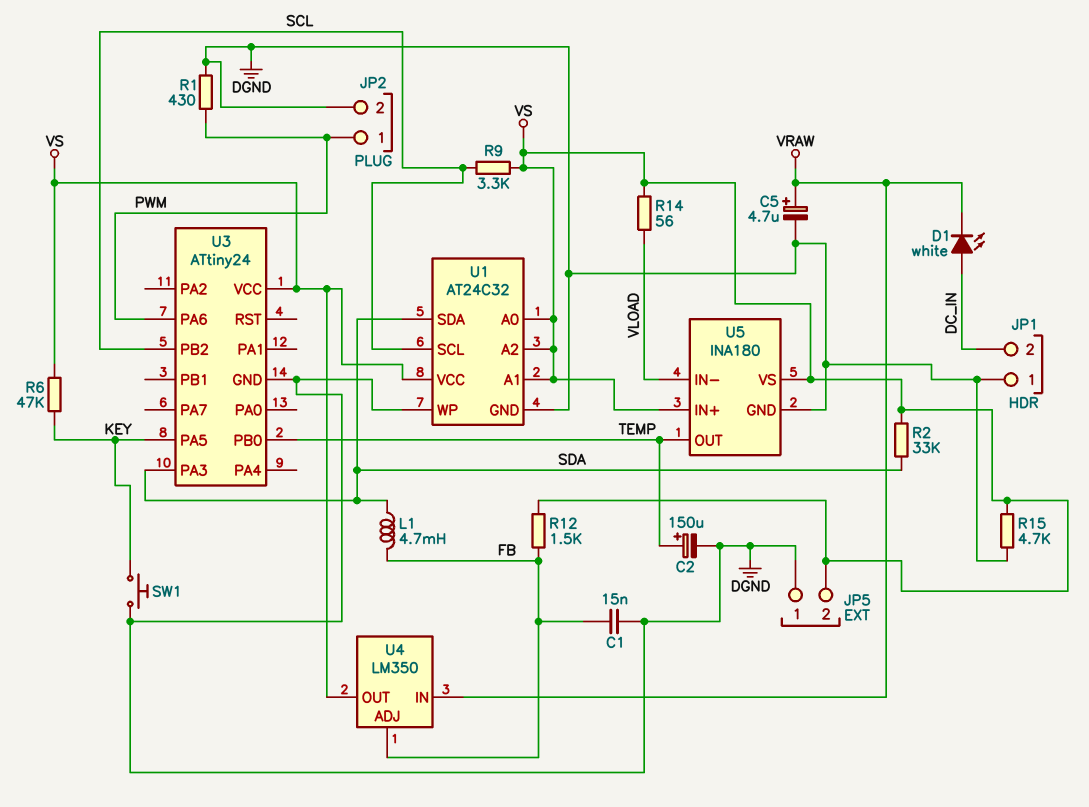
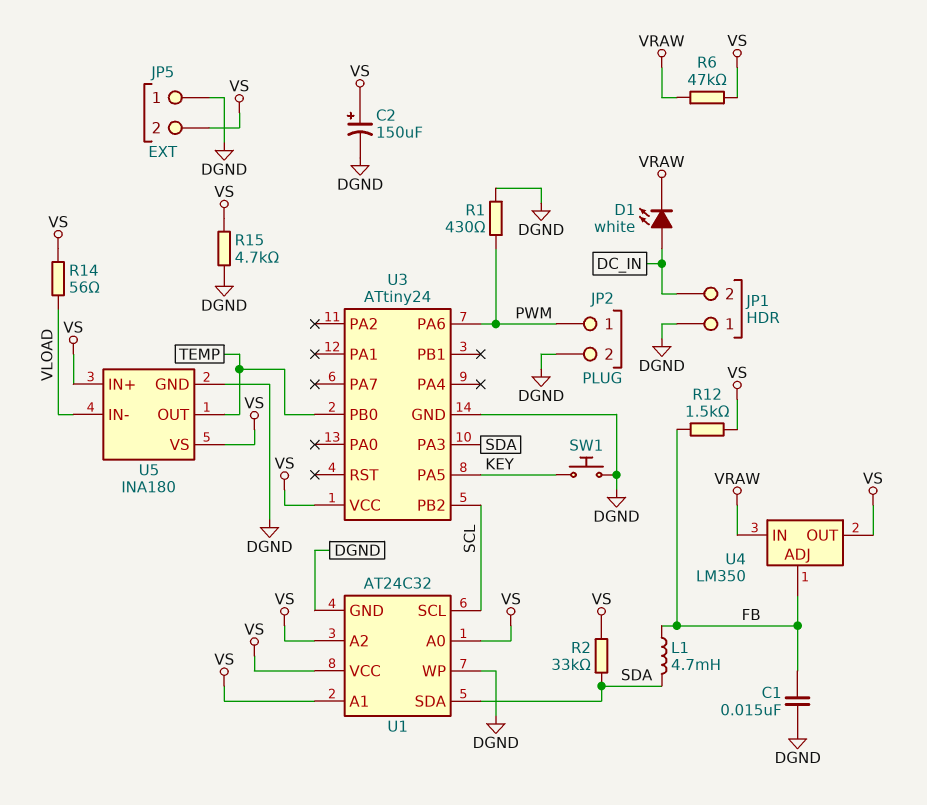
C2: 150uF (plus TEMP, minus DGND) -> 150uF (plus VS, minus DGND)
C5: 4.7uF (plus VRAW, minus DGND) -> none
R6: 47k (KEY, VS) -> 47k (VRAW, VS)
R9: 3.3k (SCL, VS) -> none

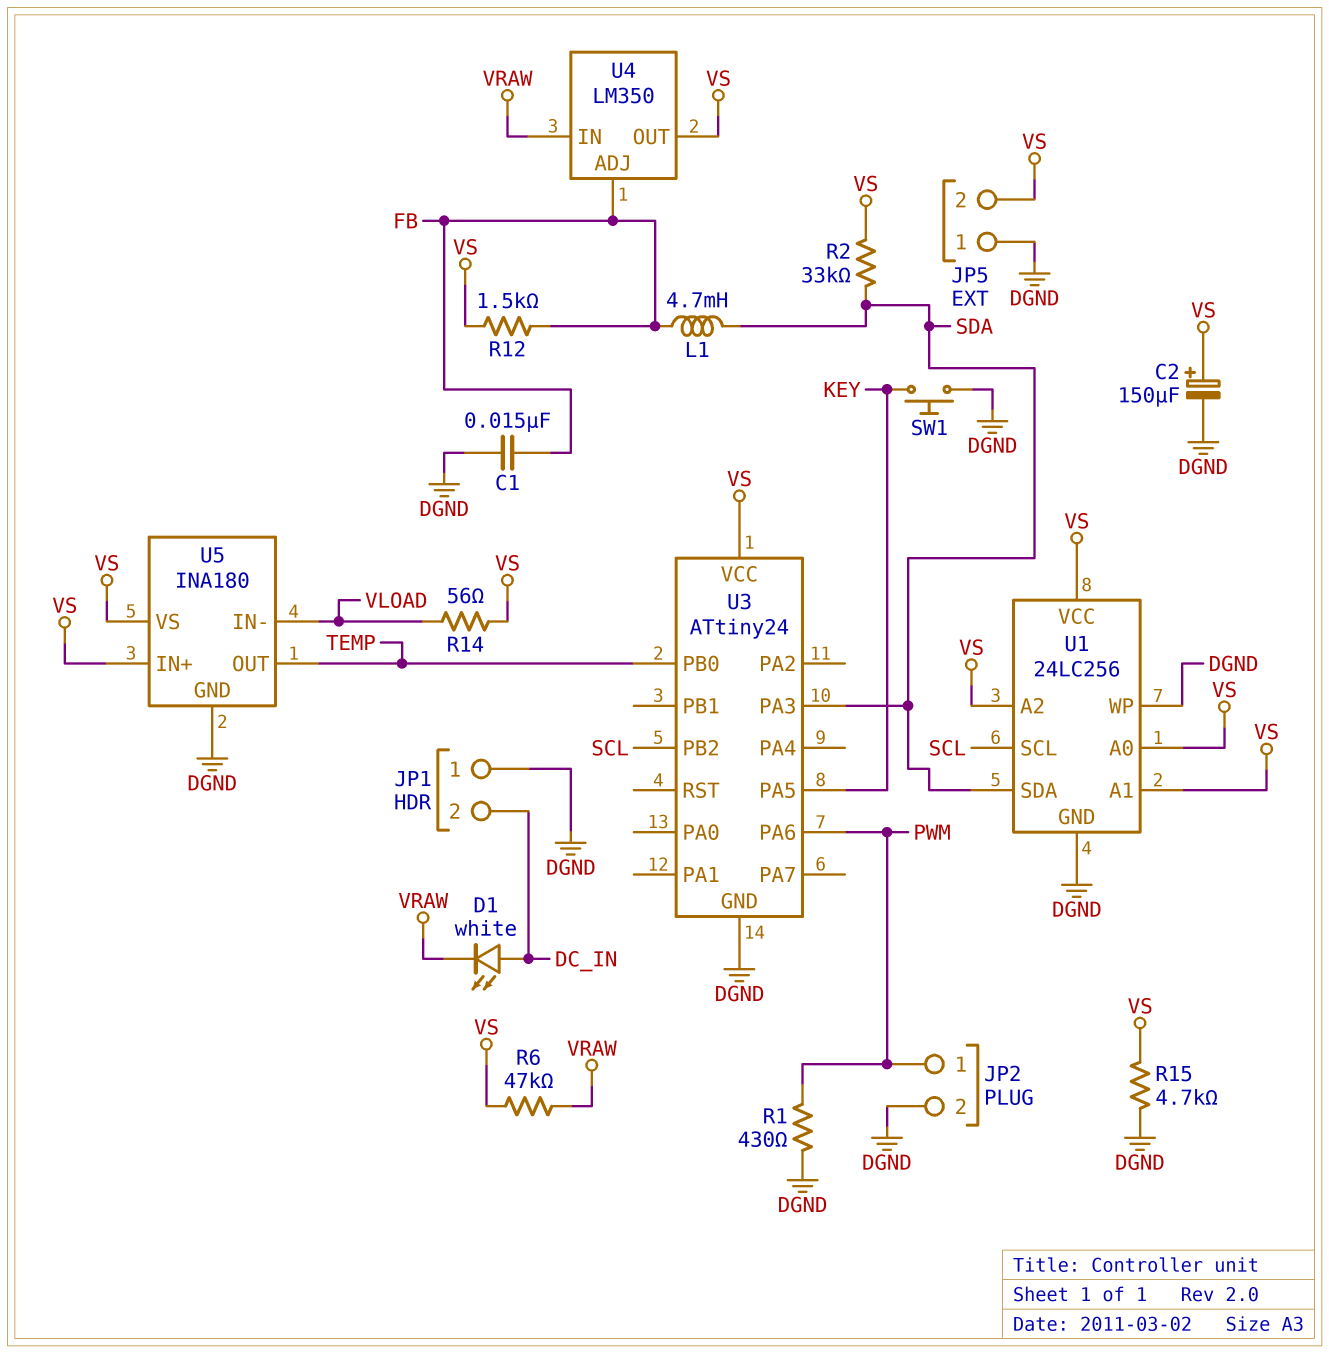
U1: AT24C32 -> 24LC256

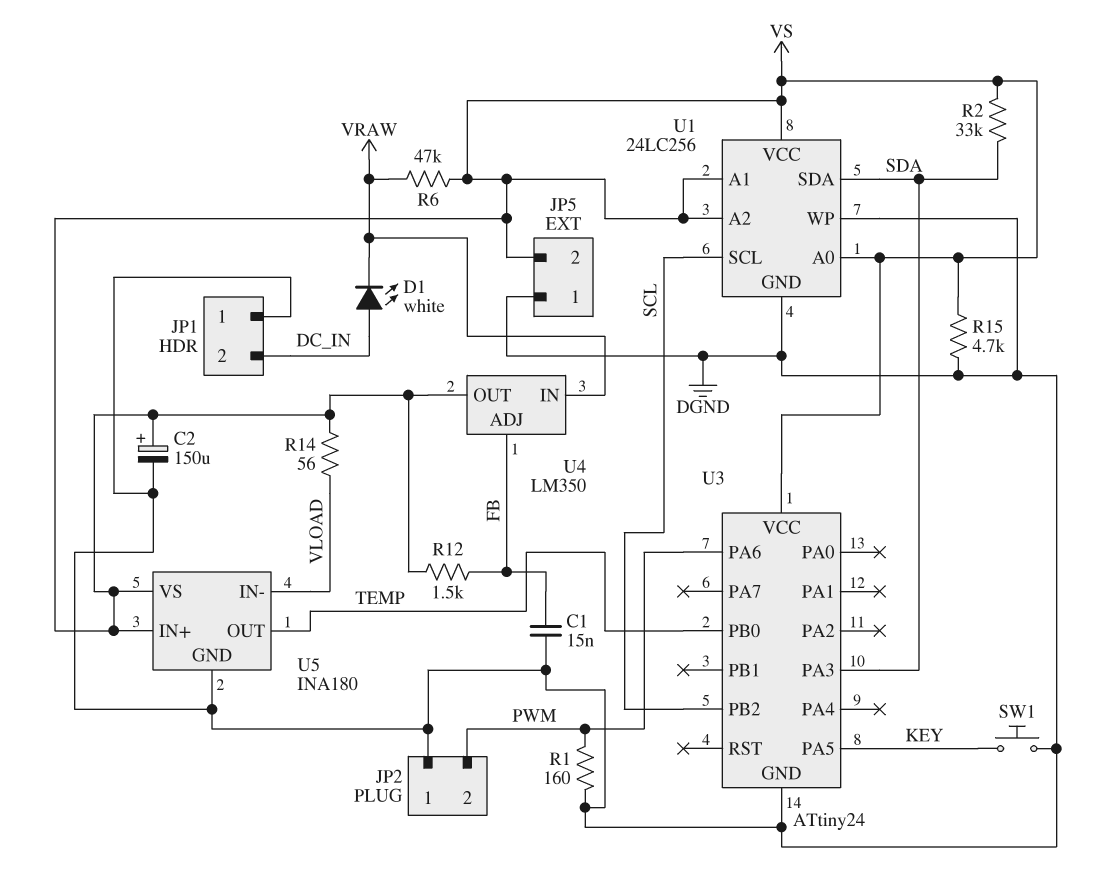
JP2 pin 1: PWM -> DGND
JP2 pin 2: DGND -> PWM
L1: 4.7mH (FB, SDA) -> none
R1: 430 (DGND, PWM) -> 160 (DGND, PWM)

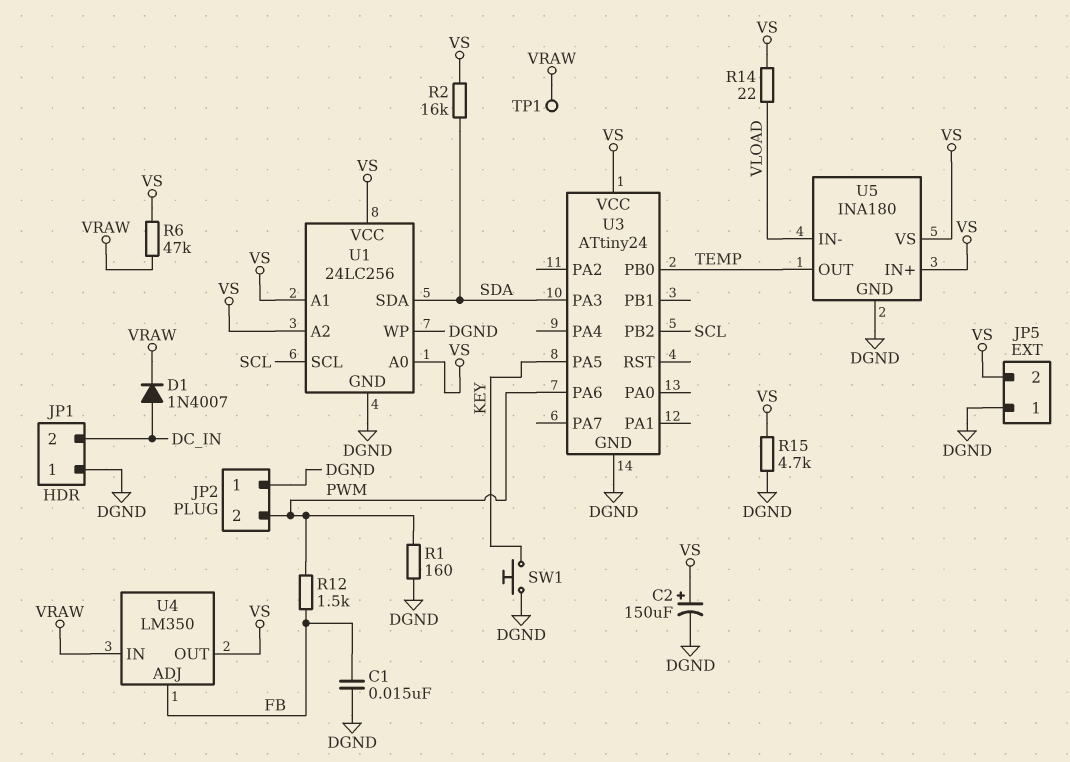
D1: LED white (A DC_IN, K VRAW) -> diode 1N4007 (A DC_IN, K VRAW)
R2: 33k (SDA, VS) -> 16k (SDA, VS)
R12: 1.5k (FB, VS) -> 1.5k (FB, PWM)
R14: 56 (VLOAD, VS) -> 22 (VLOAD, VS)
TP1: none -> test point (VRAW)

